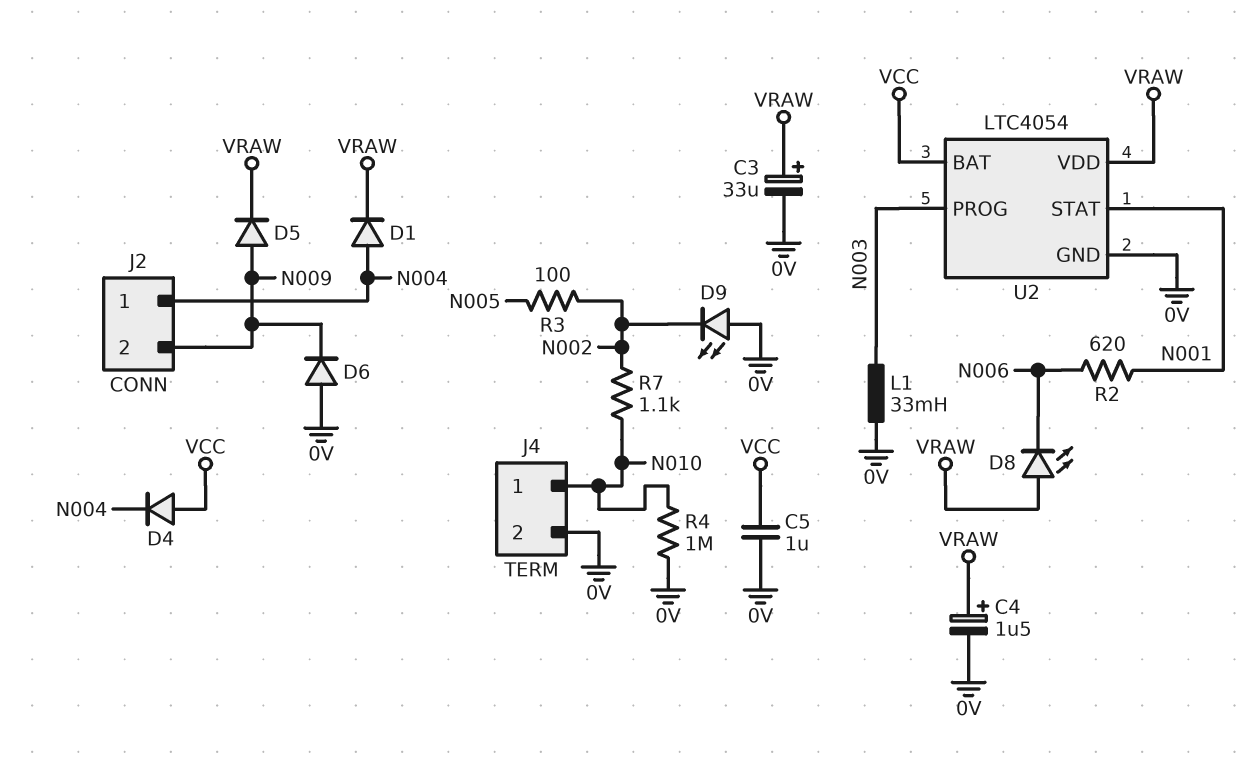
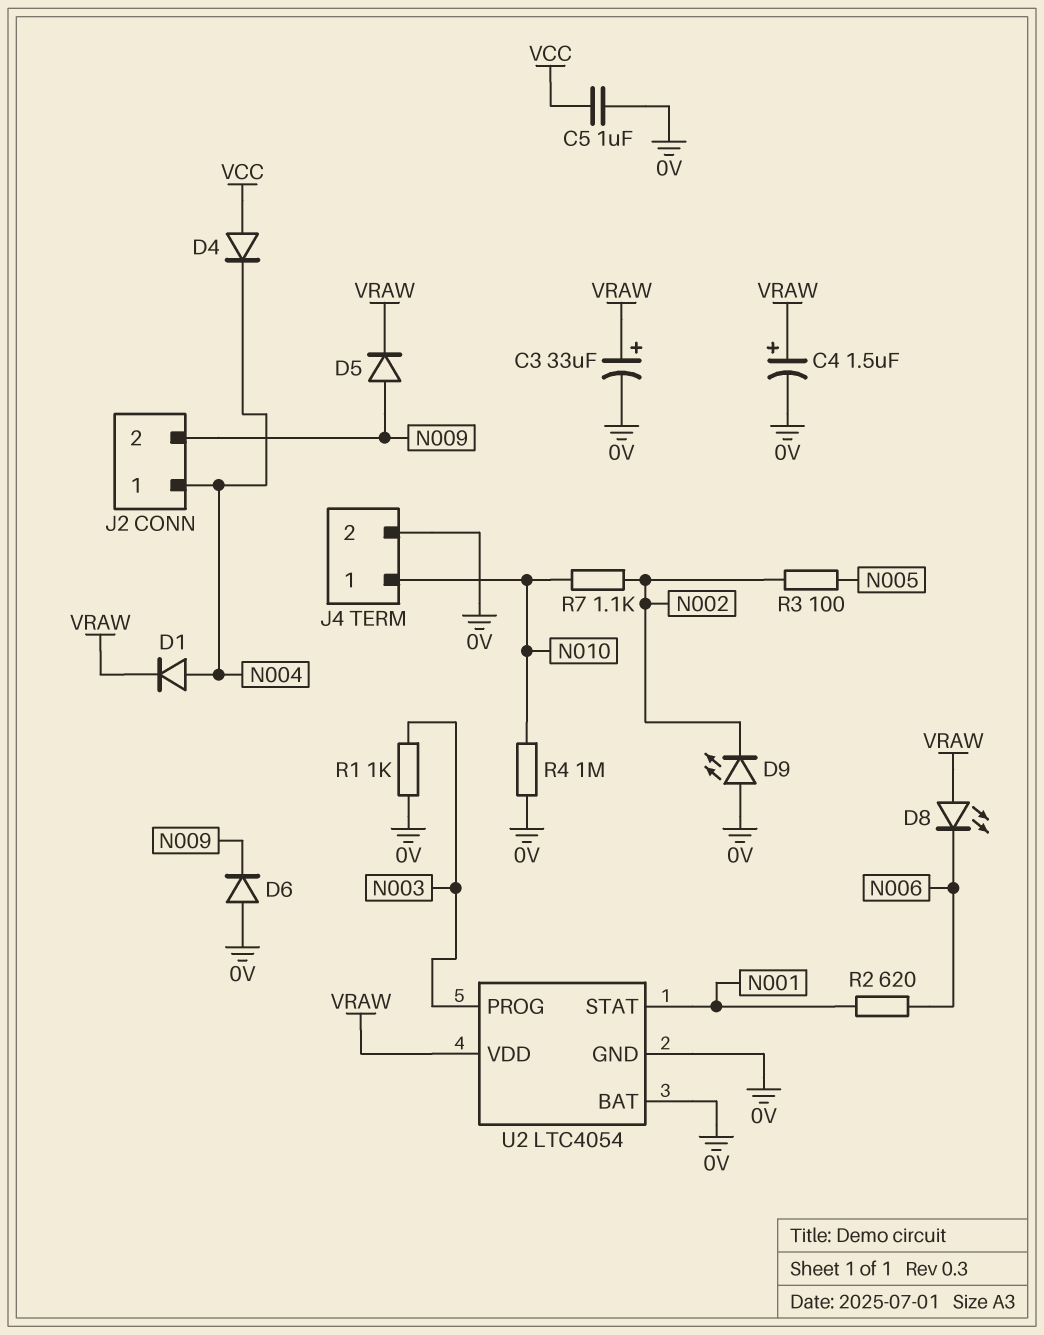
L1: 33mH (0V, N003) -> none
R1: none -> 1k (0V, N003)
U2 pin BAT: VCC -> 0V

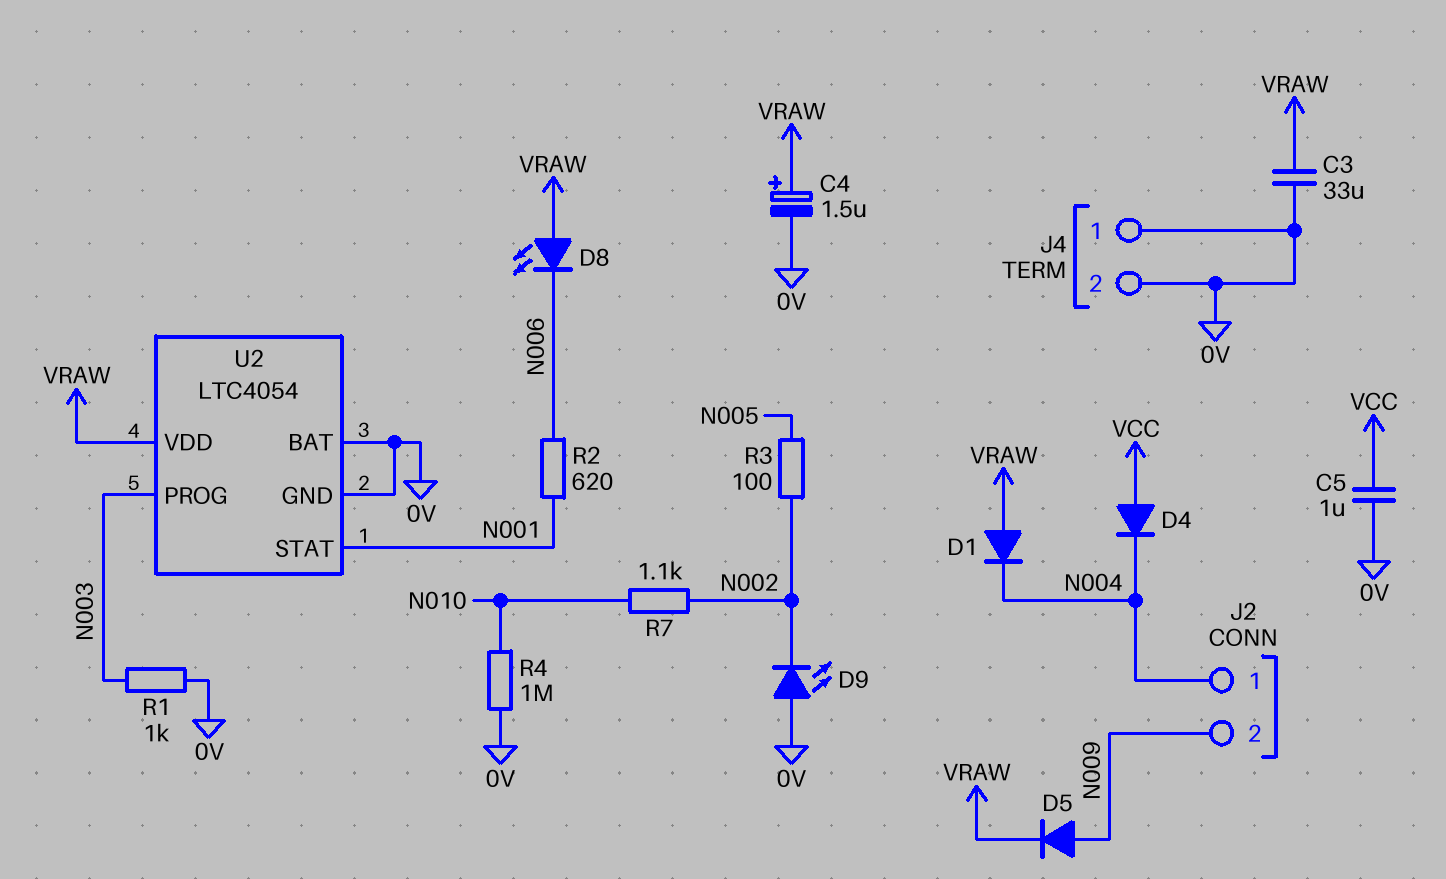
C3: 33uF (plus VRAW, minus 0V) -> 33uF (0V, VRAW)
D1: diode (A N004, K VRAW) -> diode (A VRAW, K N004)
D6: diode (A 0V, K N009) -> none
J4 pin 1: N010 -> 0V

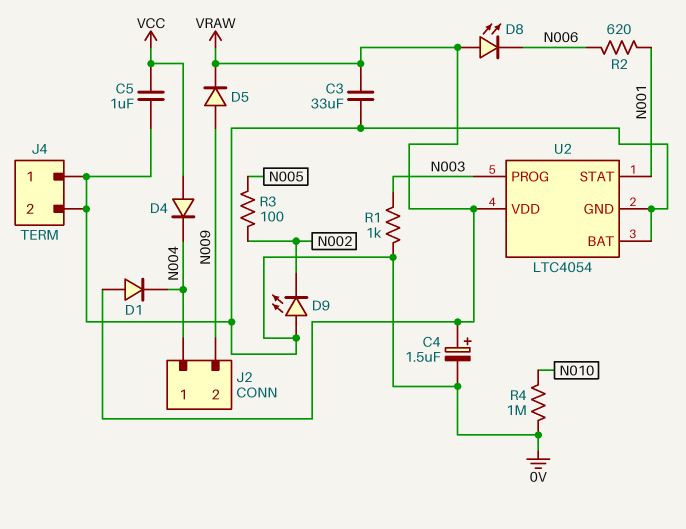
R7: 1.1k (N002, N010) -> none

